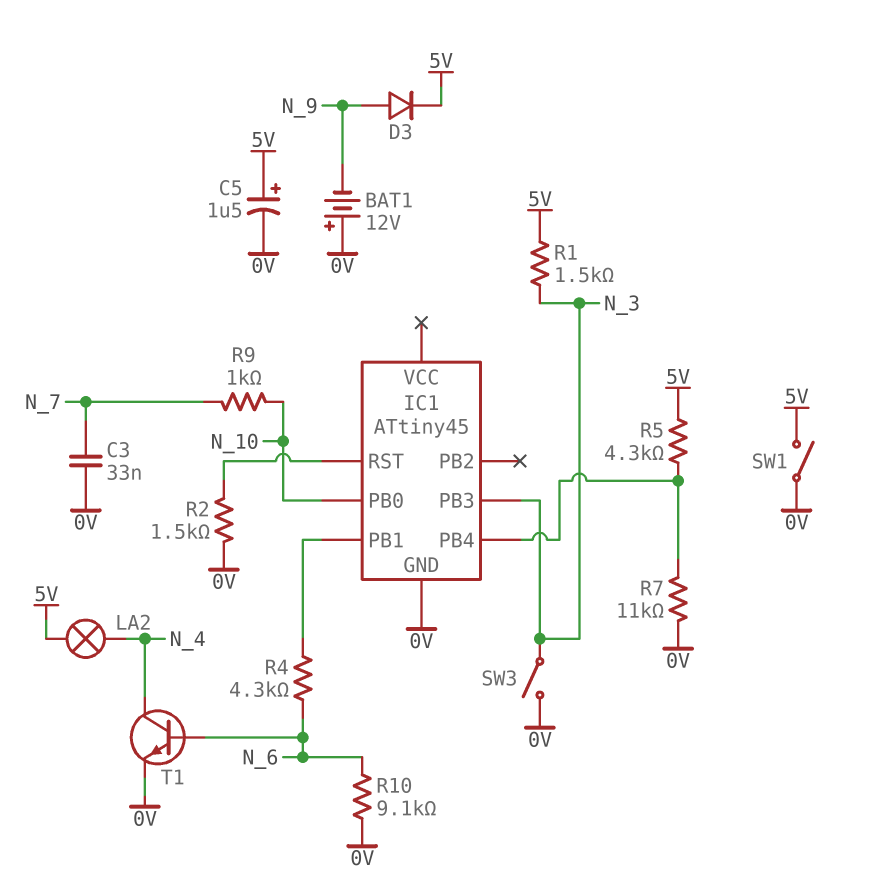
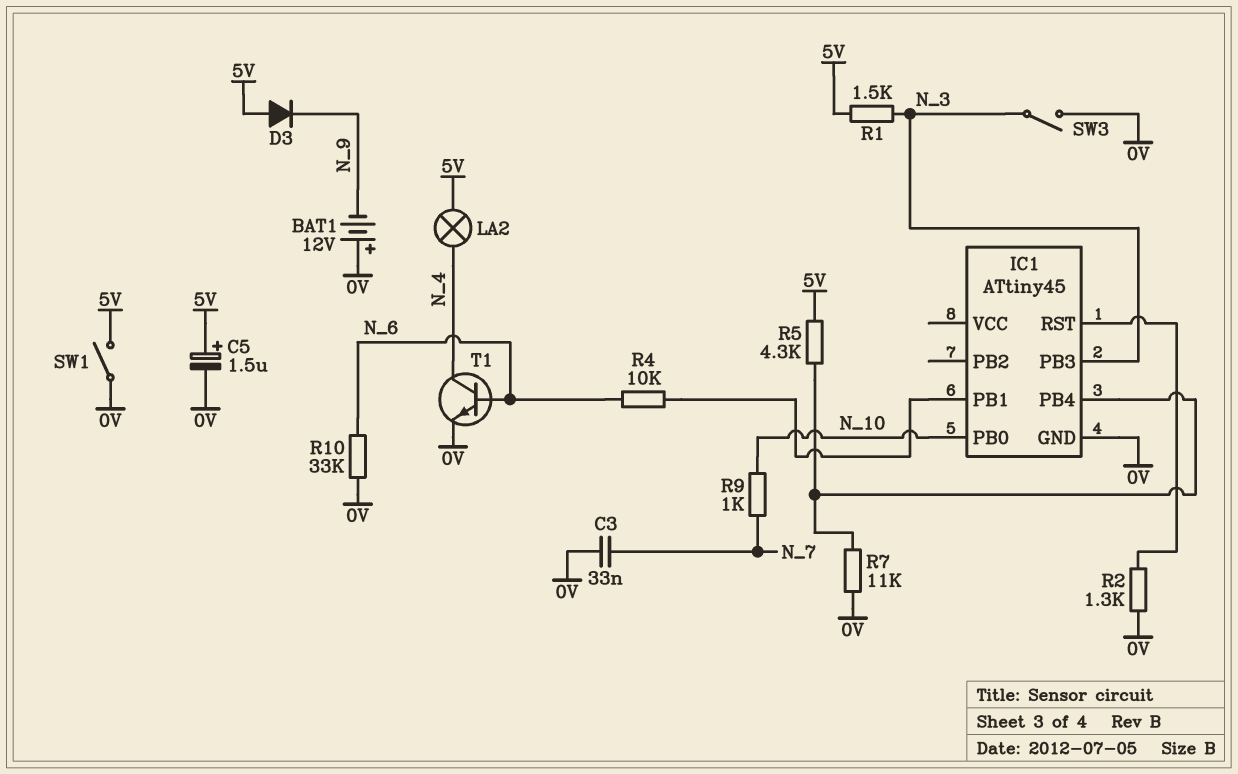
D3: diode (A N_9, K 5V) -> diode (A 5V, K N_9)
R2: 1.5k (0V, IC1/RST) -> 1.3k (0V, IC1/RST)
R4: 4.3k (IC1/PB1, N_6) -> 10k (IC1/PB1, N_6)
R10: 9.1k (0V, N_6) -> 33k (0V, N_6)

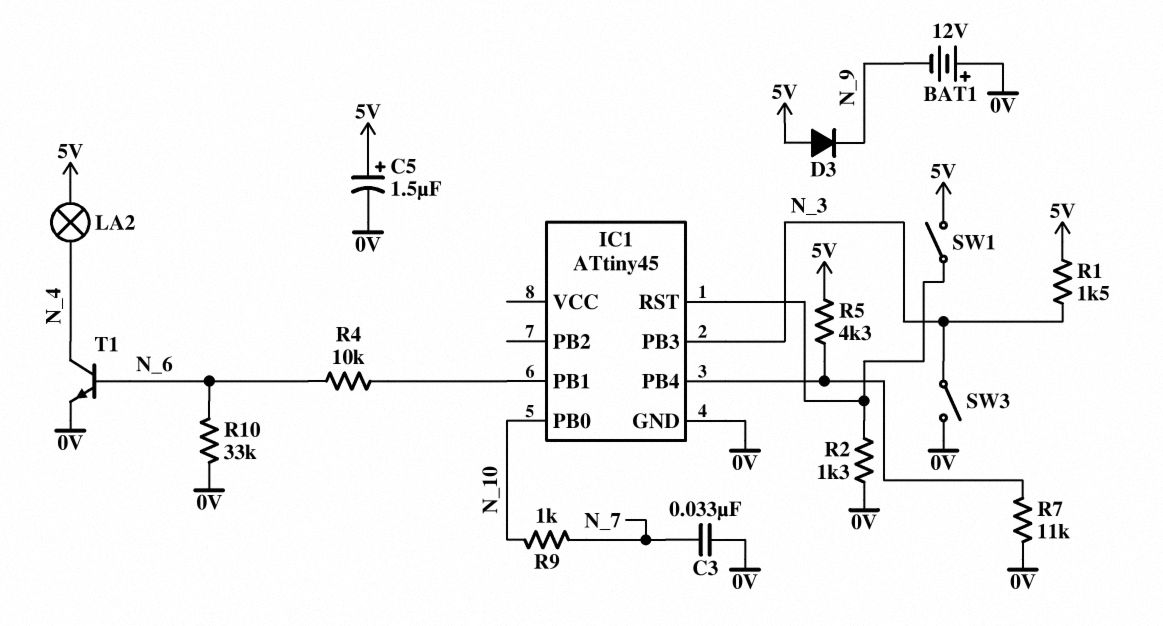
SW1: switch (0V, 5V) -> switch (5V, IC1/RST)

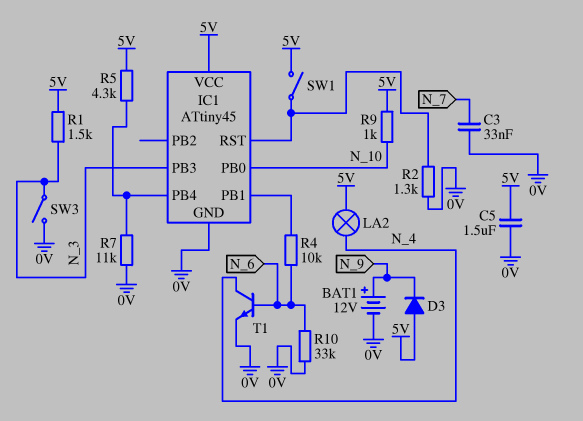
BAT1: 12V (plus 0V, minus N_9) -> 12V (plus N_9, minus 0V)
C5: 1.5uF (plus 5V, minus 0V) -> 1.5uF (0V, 5V)
IC1 pin VCC: none -> 5V
R9: 1k (N_7, N_10) -> 1k (5V, N_10)

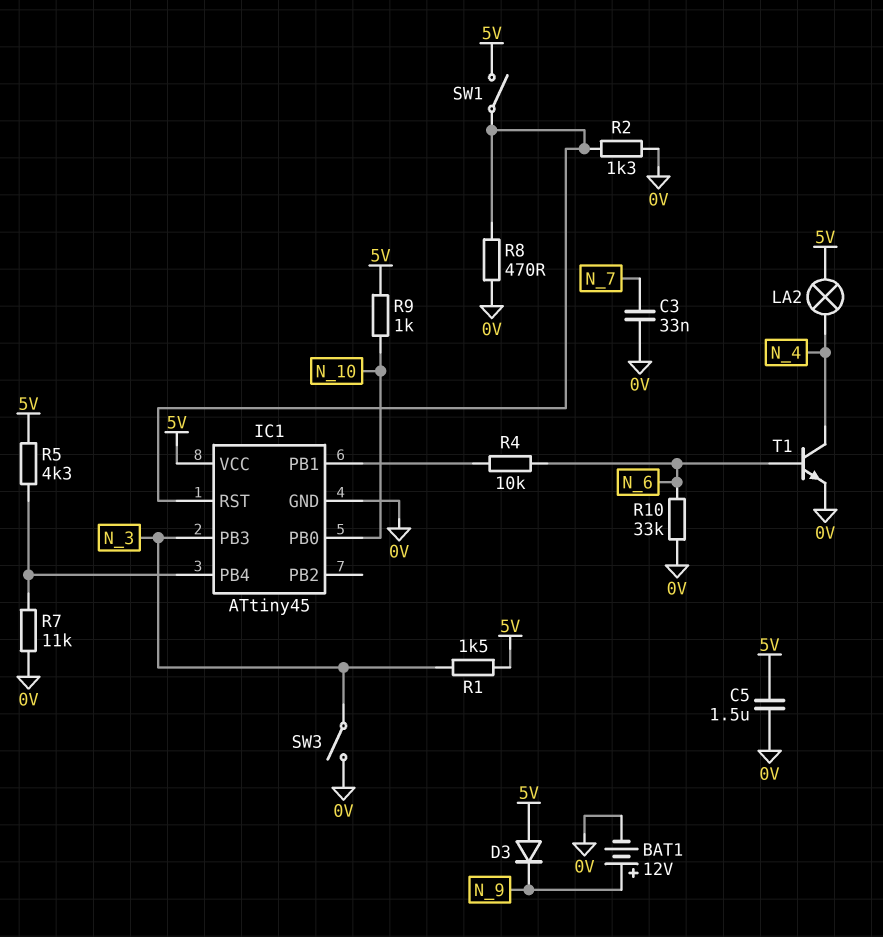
R8: none -> 470 (0V, IC1/RST)

